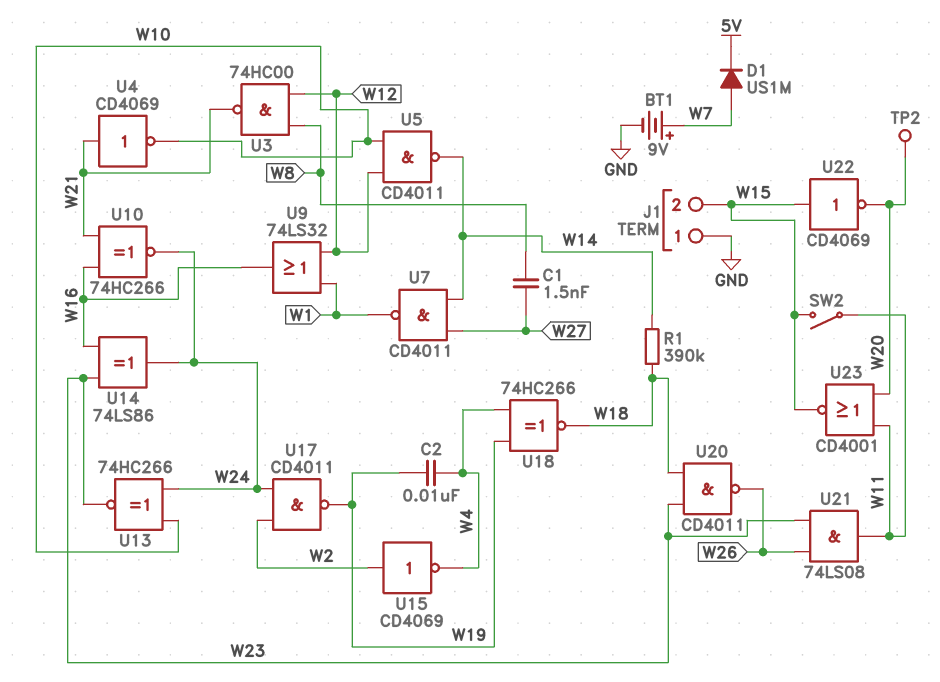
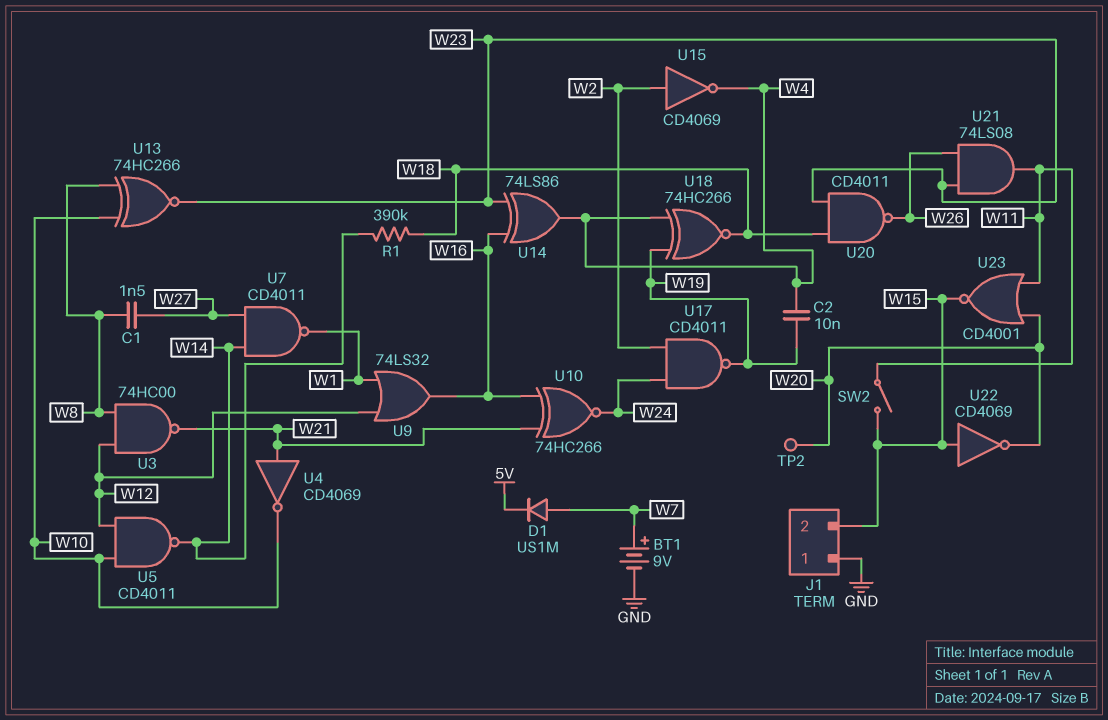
U13: XNOR 74HC266 (in W10, in W24, out W23) -> XNOR 74HC266 (in W8, in W10, out W23)
U14: XOR 74LS86 (in W16, in W23, out W24) -> XOR 74LS86 (in W16, in W23, out W4)

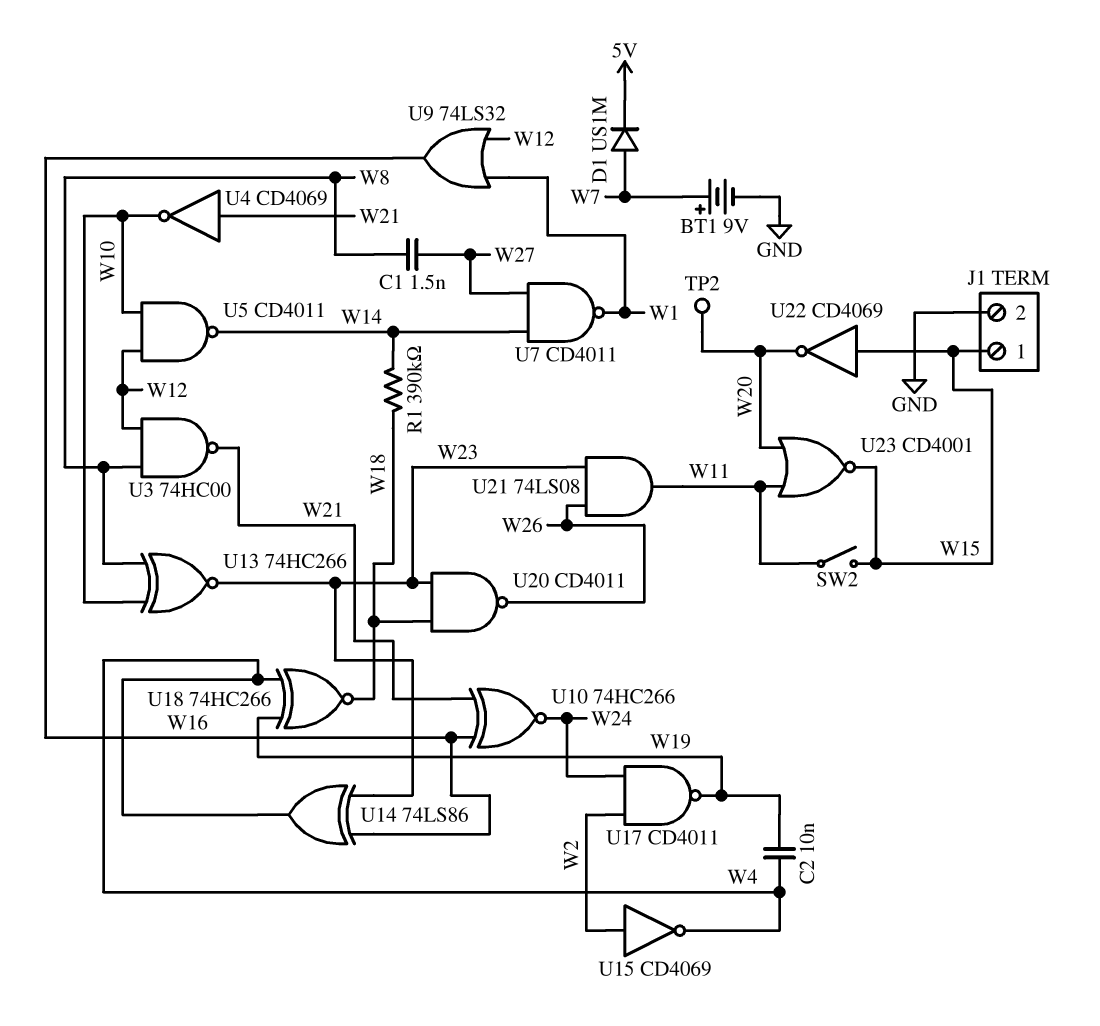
J1 pin 1: GND -> W15
J1 pin 2: W15 -> GND

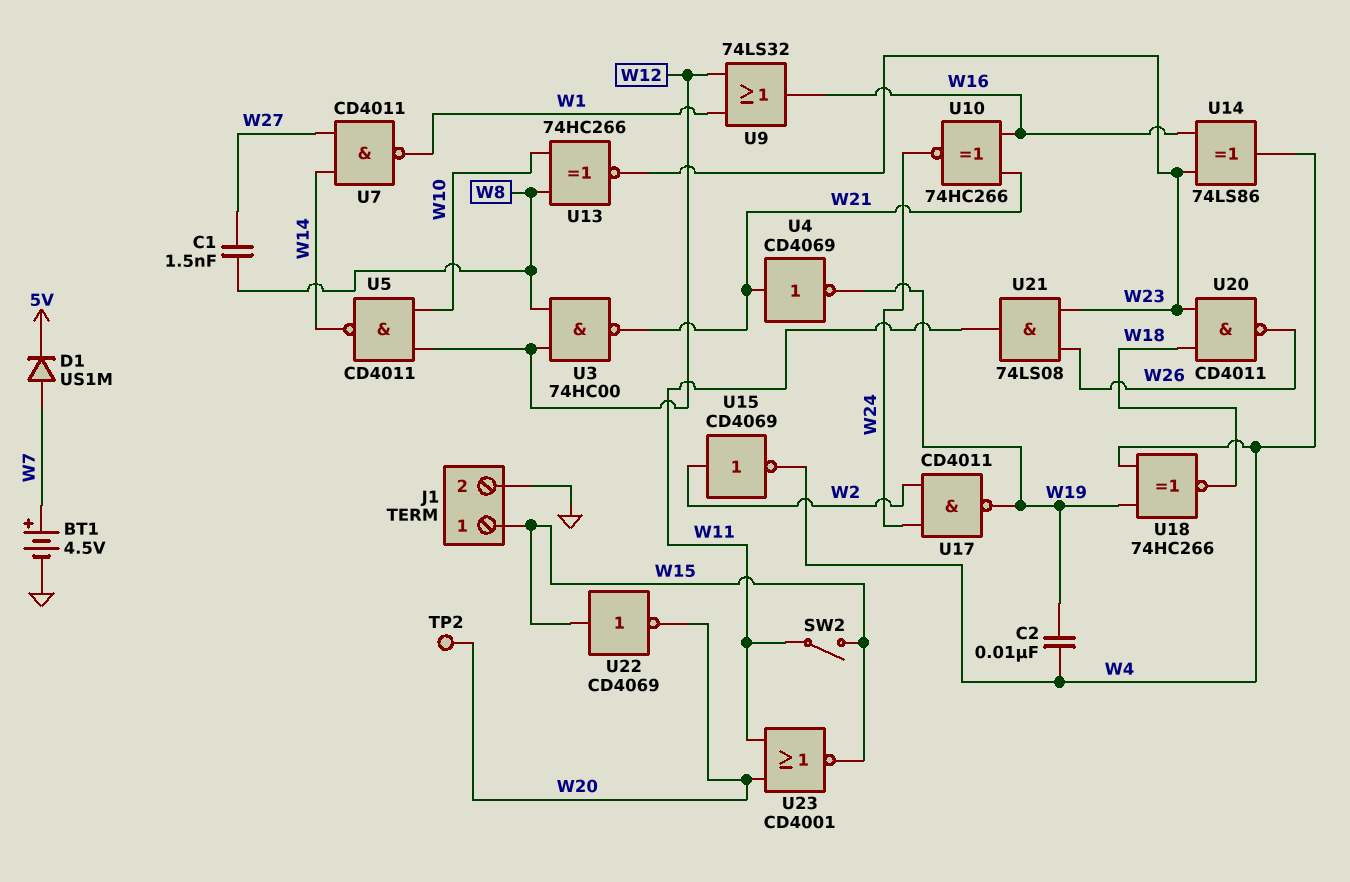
BT1: 9V (plus W7, minus GND) -> 4.5V (plus W7, minus GND)
R1: 390k (W14, W18) -> none
U4: NOT CD4069 (in W21, out W10) -> NOT CD4069 (in W21, out W19)

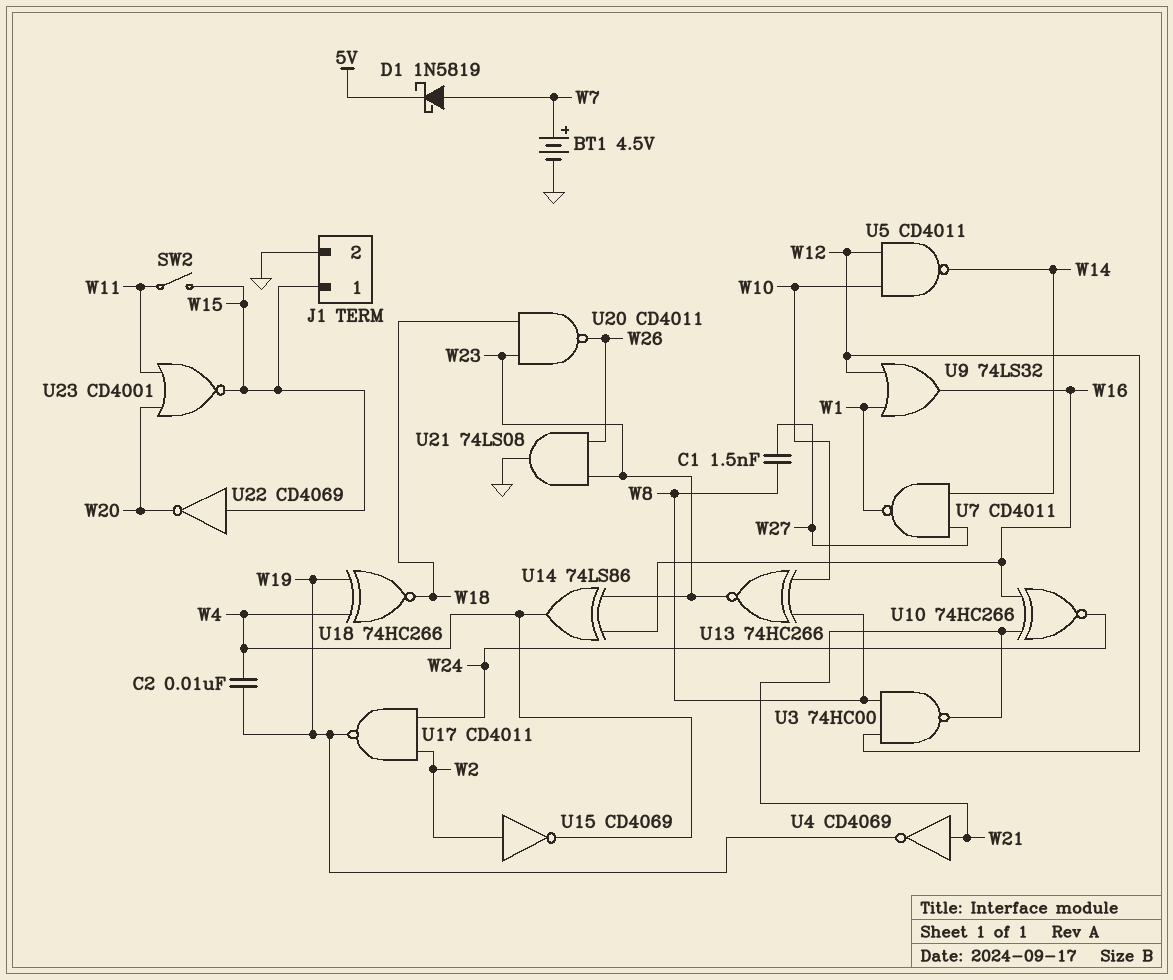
D1: diode US1M (A W7, K 5V) -> schottky 1N5819 (A W7, K 5V)
TP2: test point (W20) -> none
U21: AND 74LS08 (in W23, in W26, out W11) -> AND 74LS08 (in W23, in W26, out GND)

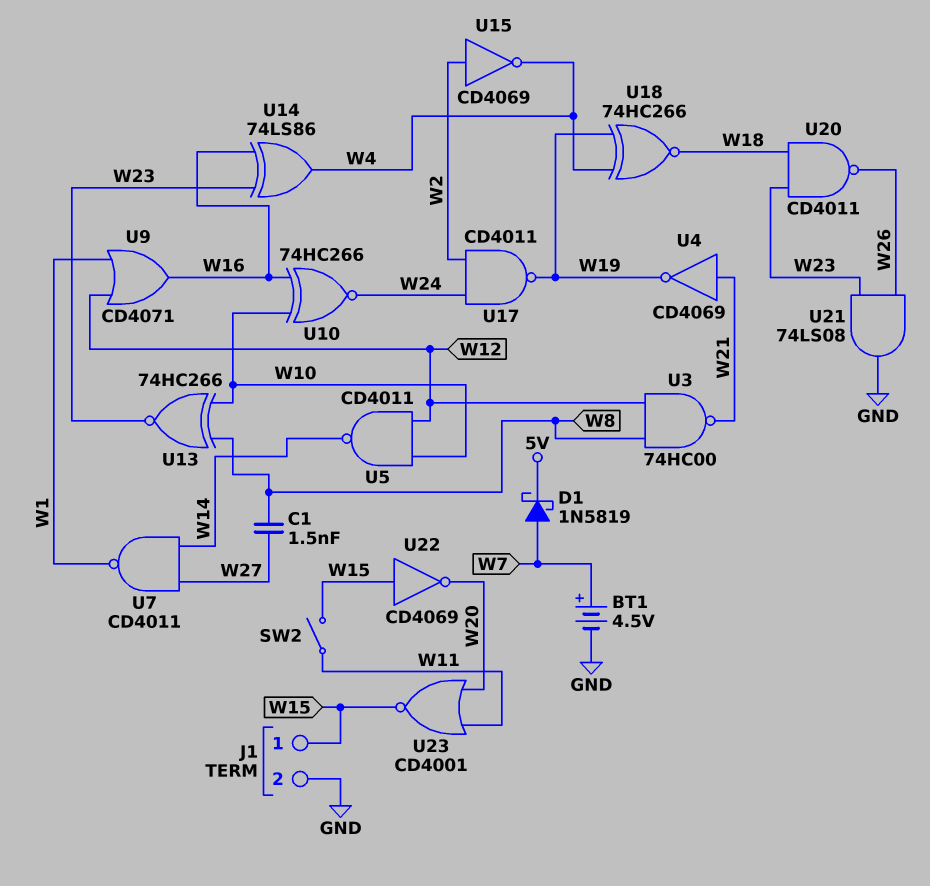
C2: 10nF (W4, W19) -> none
U9: OR 74LS32 (in W1, in W12, out W16) -> OR CD4071 (in W1, in W12, out W16)
U10: XNOR 74HC266 (in W16, in W21, out W24) -> XNOR 74HC266 (in W10, in W16, out W24)

